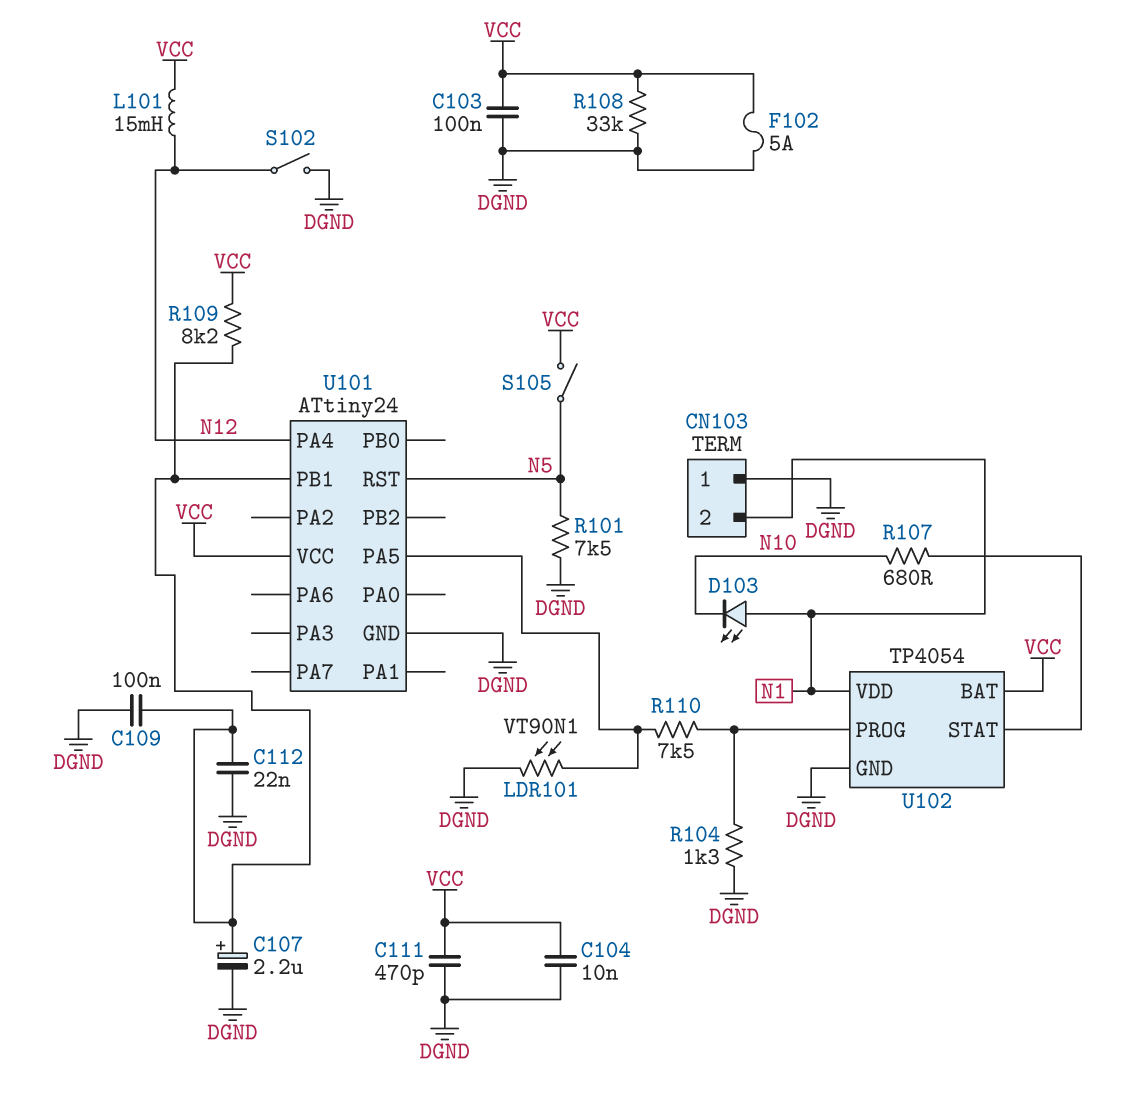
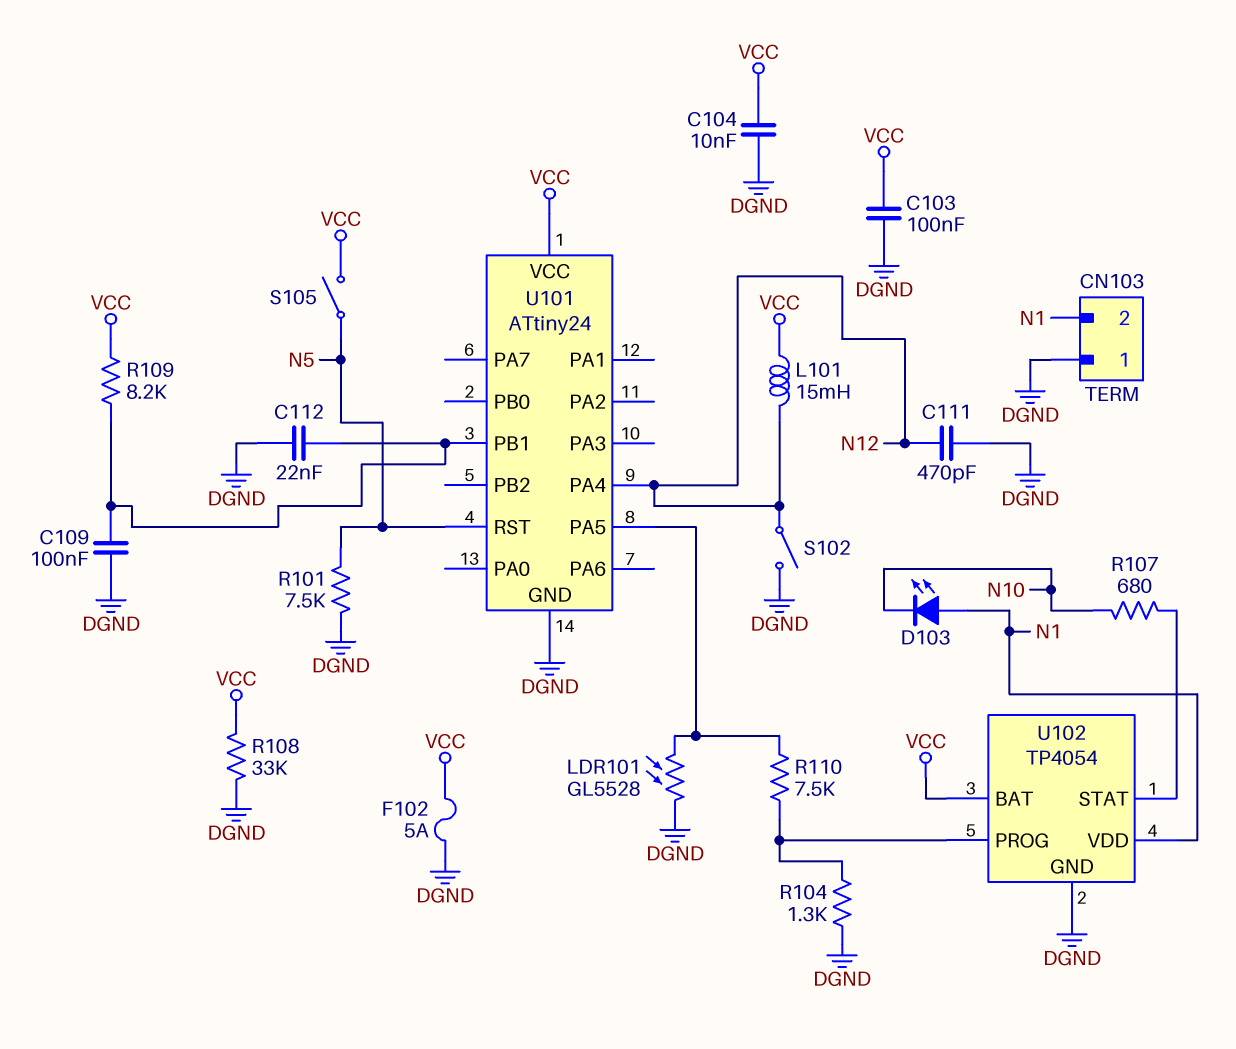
C107: 2.2uF (plus U101/PB1, minus DGND) -> none
C111: 470pF (DGND, VCC) -> 470pF (DGND, N12)
LDR101: VT90N1 (DGND, U101/PA5) -> GL5528 (DGND, U101/PA5)

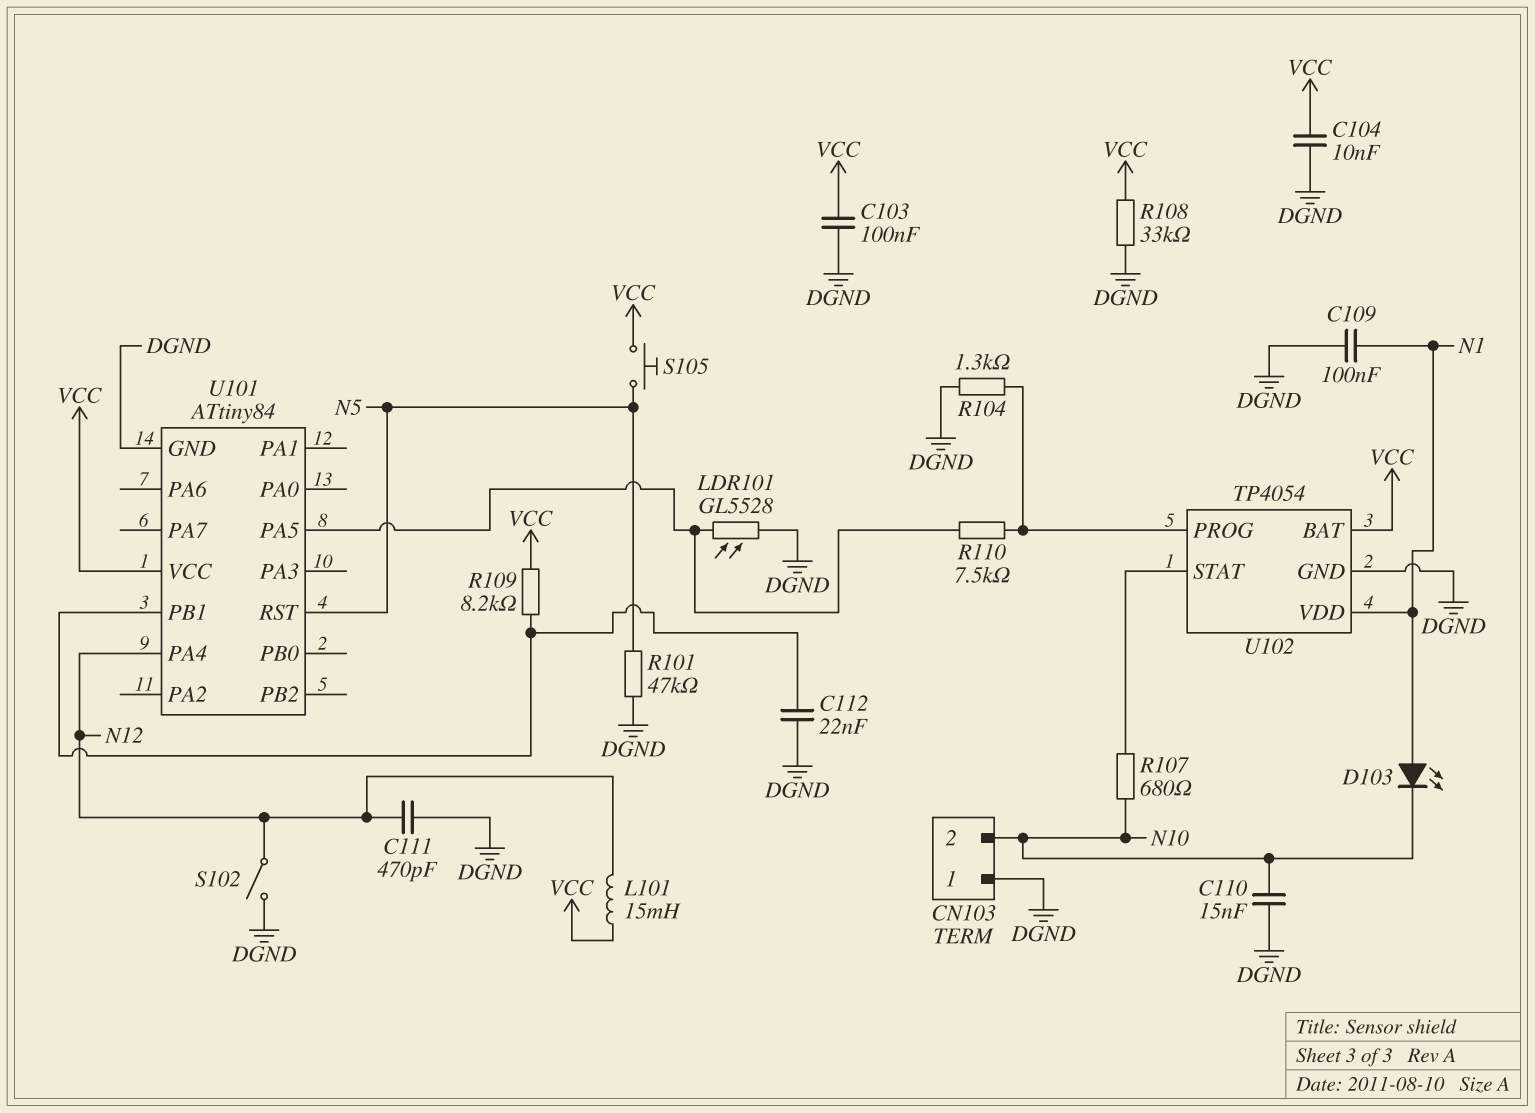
C109: 100nF (DGND, U101/PB1) -> 100nF (DGND, N1)
C110: none -> 15nF (DGND, N10)
CN103 pin 2: N1 -> N10
F102: 5A (DGND, VCC) -> none
R101: 7.5k (DGND, N5) -> 47k (DGND, N5)
S105: switch (N5, VCC) -> button (N5, VCC)
U101: ATtiny24 -> ATtiny84

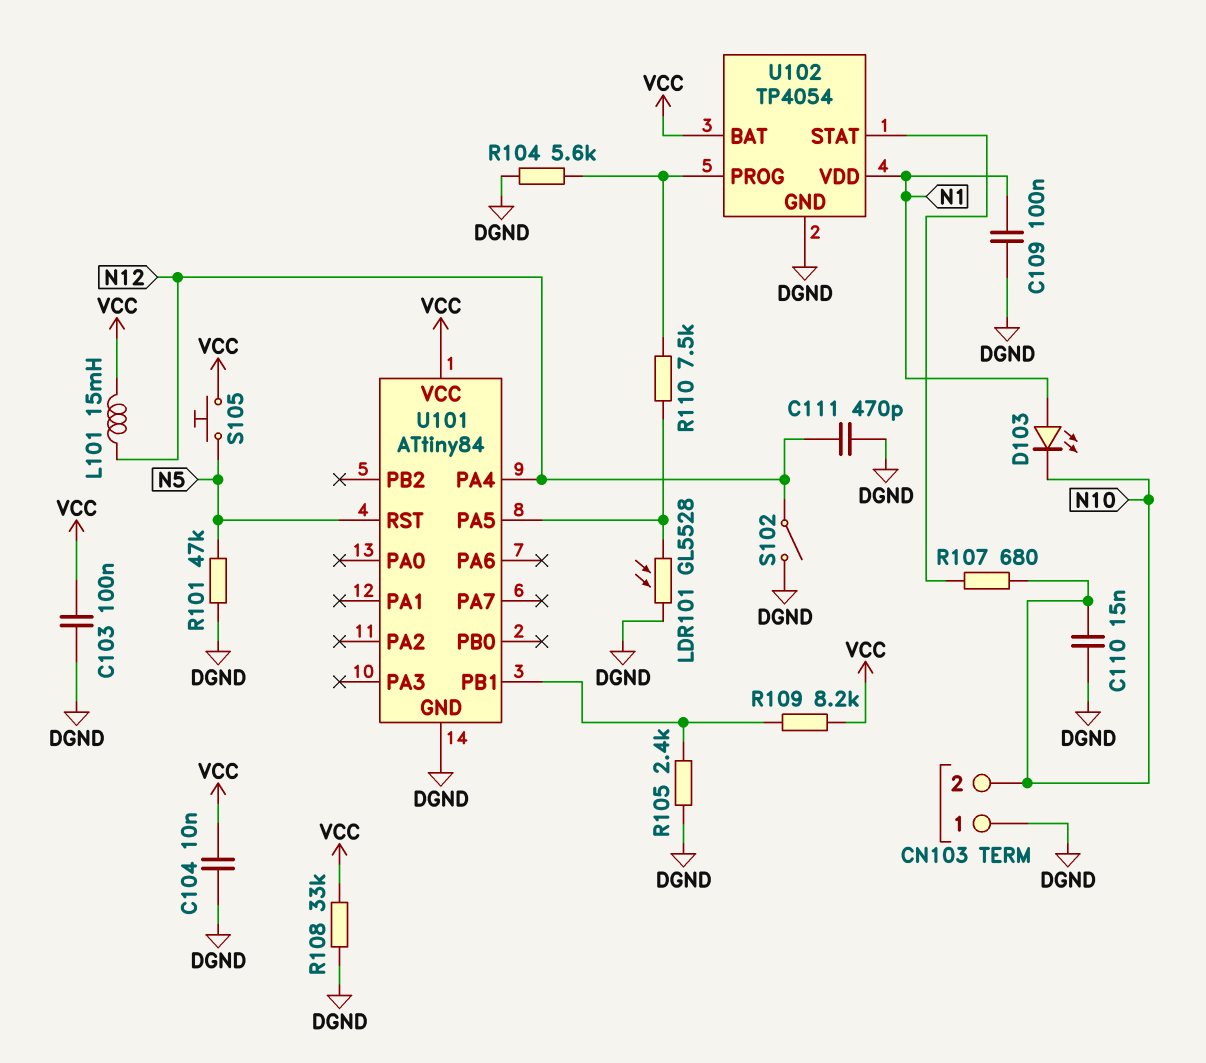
C112: 22nF (DGND, U101/PB1) -> none
R104: 1.3k (DGND, U102/PROG) -> 5.6k (DGND, U102/PROG)
R105: none -> 2.4k (DGND, U101/PB1)

